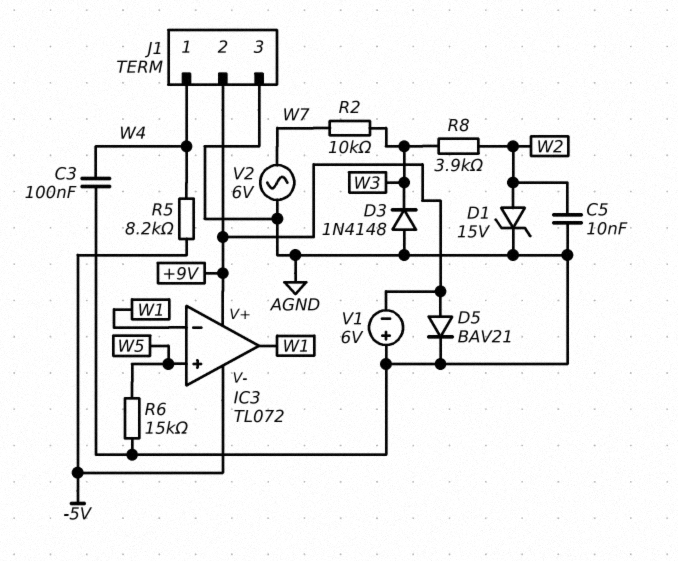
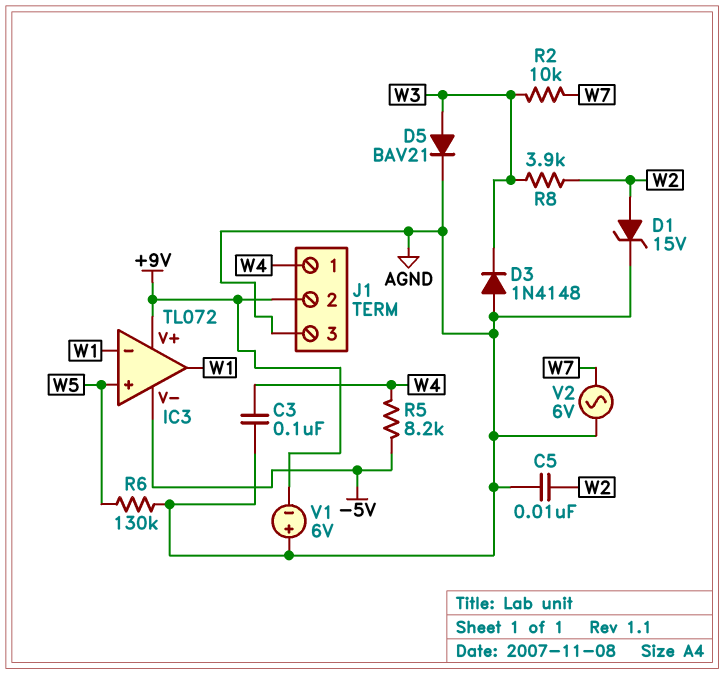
D5: diode BAV21 (A +9V, K AGND) -> diode BAV21 (A W3, K AGND)
R6: 15k (AGND, W5) -> 130k (AGND, W5)

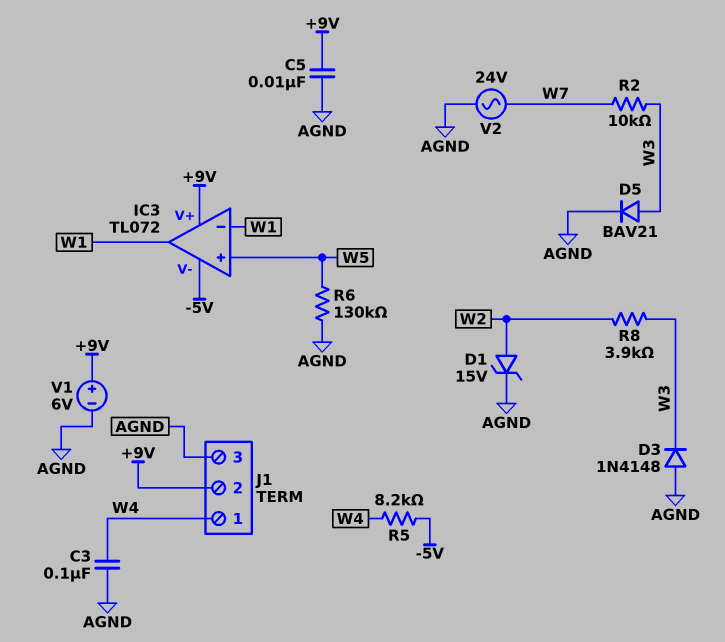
C5: 10nF (AGND, W2) -> 10nF (+9V, AGND)
V1: 6V (plus AGND, minus +9V) -> 6V (plus +9V, minus AGND)
V2: AC 6V (AGND, W7) -> AC 24V (AGND, W7)

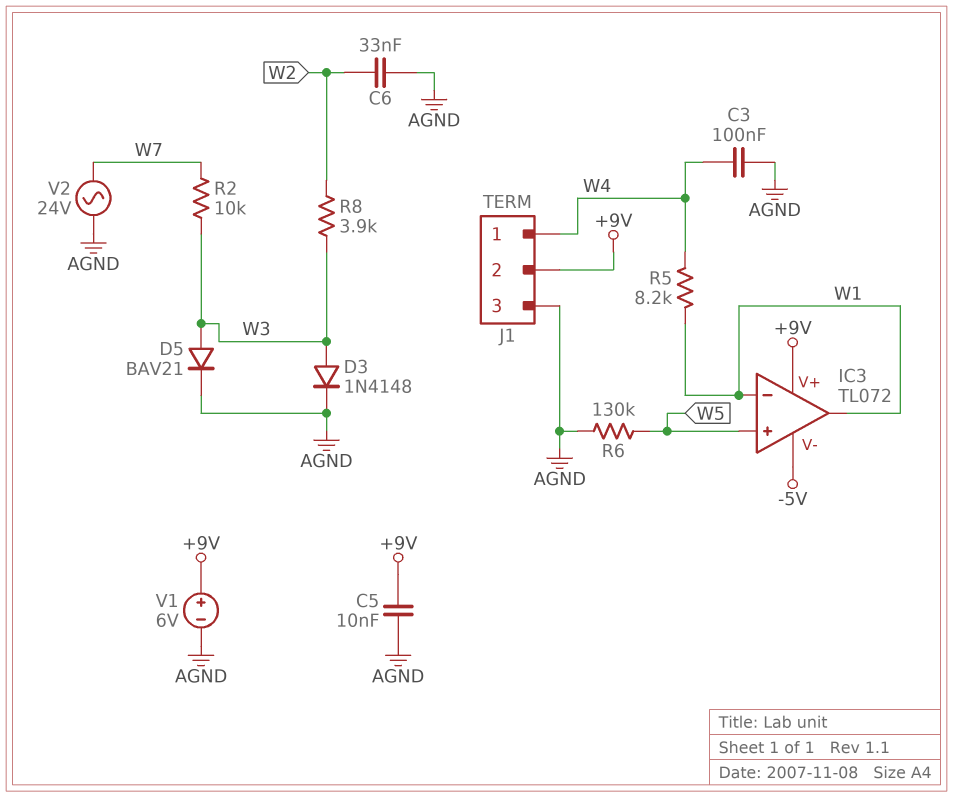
C6: none -> 33nF (AGND, W2)
D1: zener 15V (A W2, K AGND) -> none
D3: diode 1N4148 (A AGND, K W3) -> diode 1N4148 (A W3, K AGND)
R5: 8.2k (-5V, W4) -> 8.2k (W1, W4)

